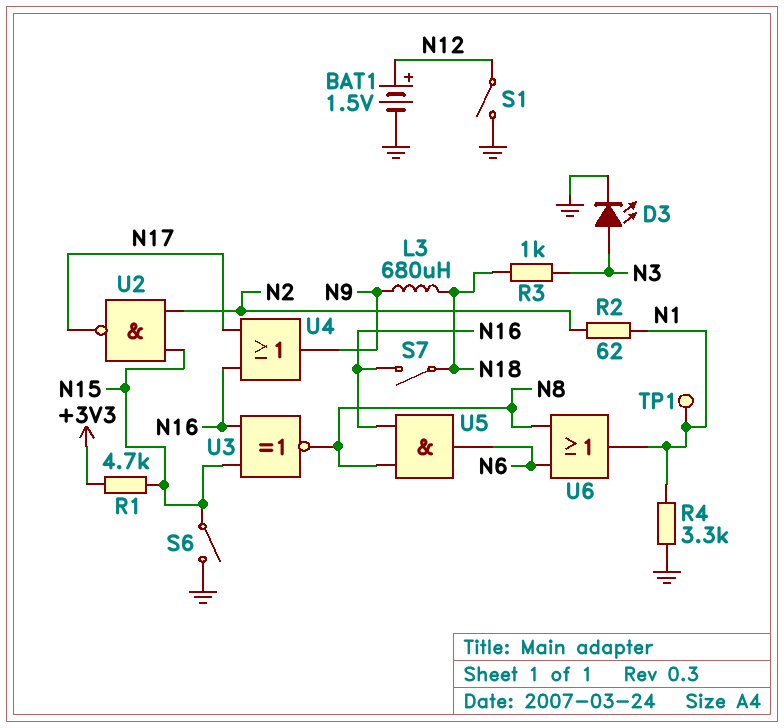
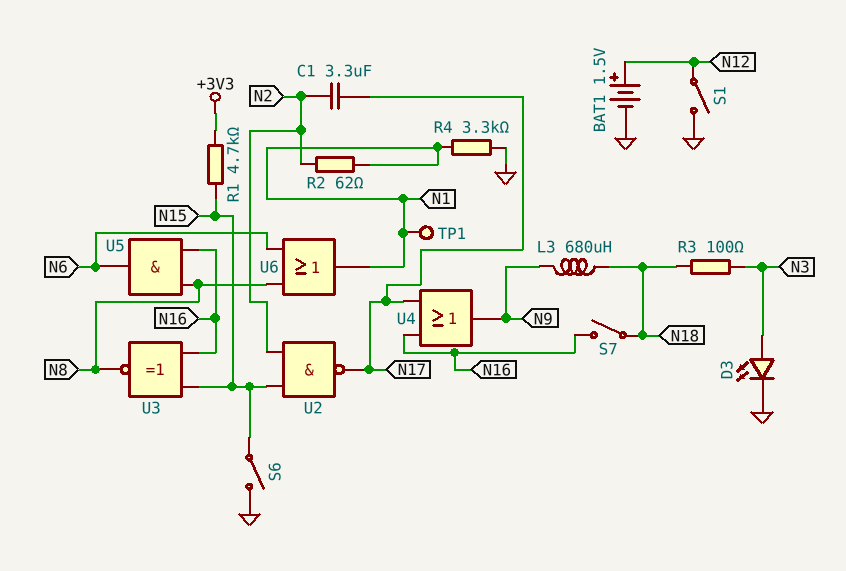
C1: none -> 3.3uF (N2, N17)
R3: 1k (N3, N18) -> 100 (N3, N18)

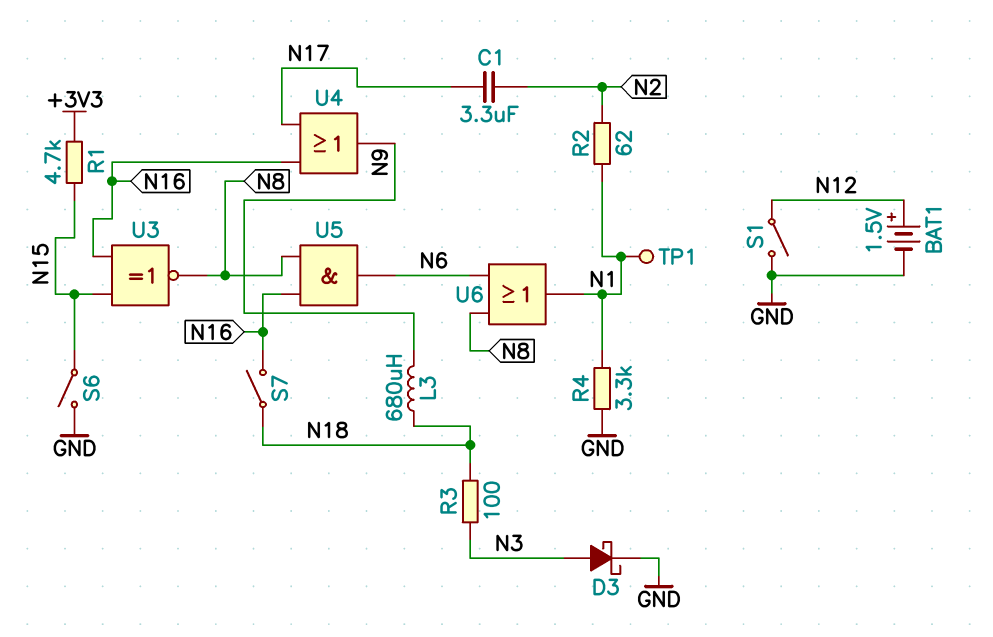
D3: LED (A N3, K GND) -> schottky (A N3, K GND)
U2: NAND (in N2, in N15, out N17) -> none

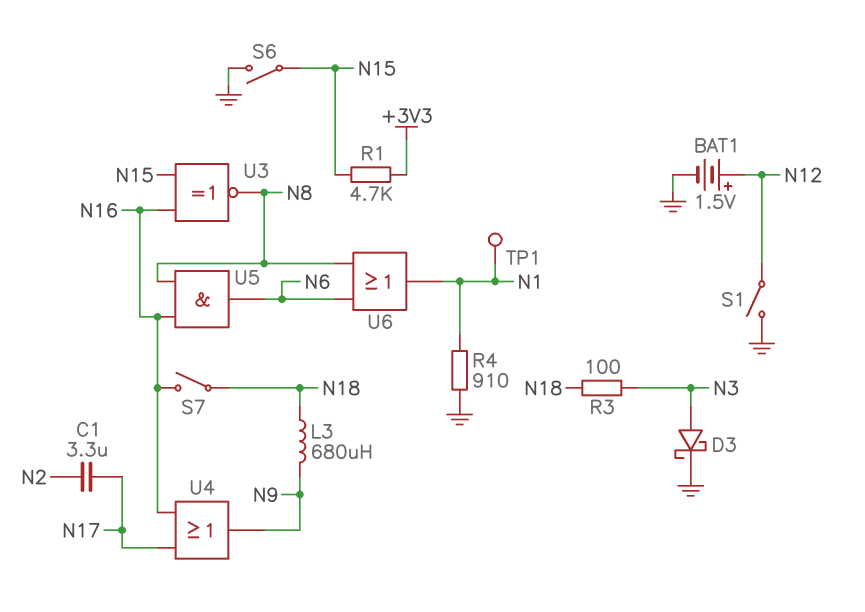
R2: 62 (N1, N2) -> none
R4: 3.3k (GND, N1) -> 910 (GND, N1)

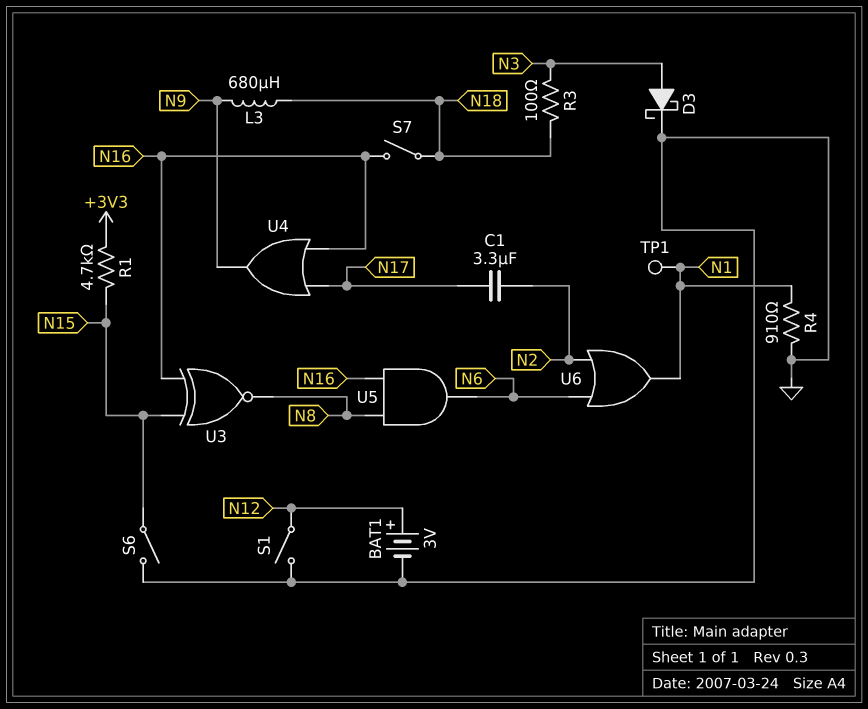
BAT1: 1.5V (plus N12, minus GND) -> 3V (plus N12, minus GND)
U6: OR (in N6, in N8, out N1) -> OR (in N2, in N6, out N1)

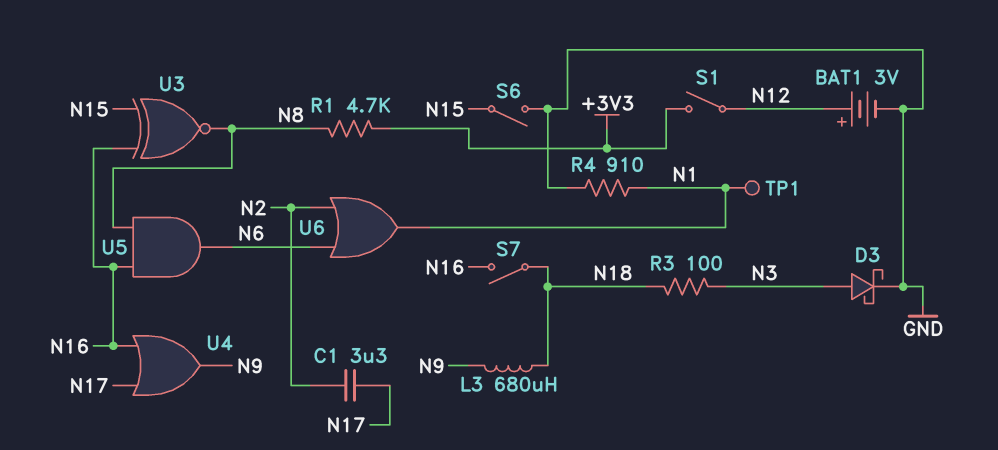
R1: 4.7k (+3V3, N15) -> 4.7k (+3V3, N8)
S1: switch (GND, N12) -> switch (+3V3, N12)

